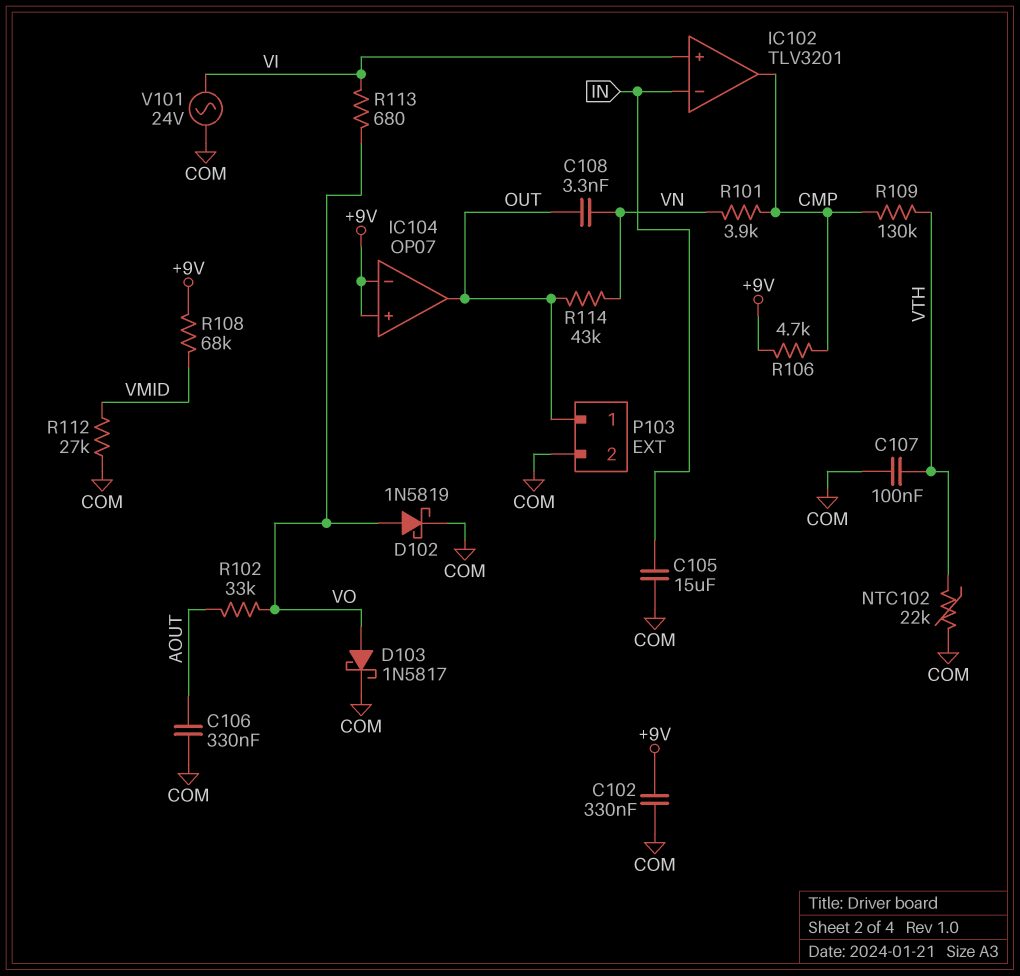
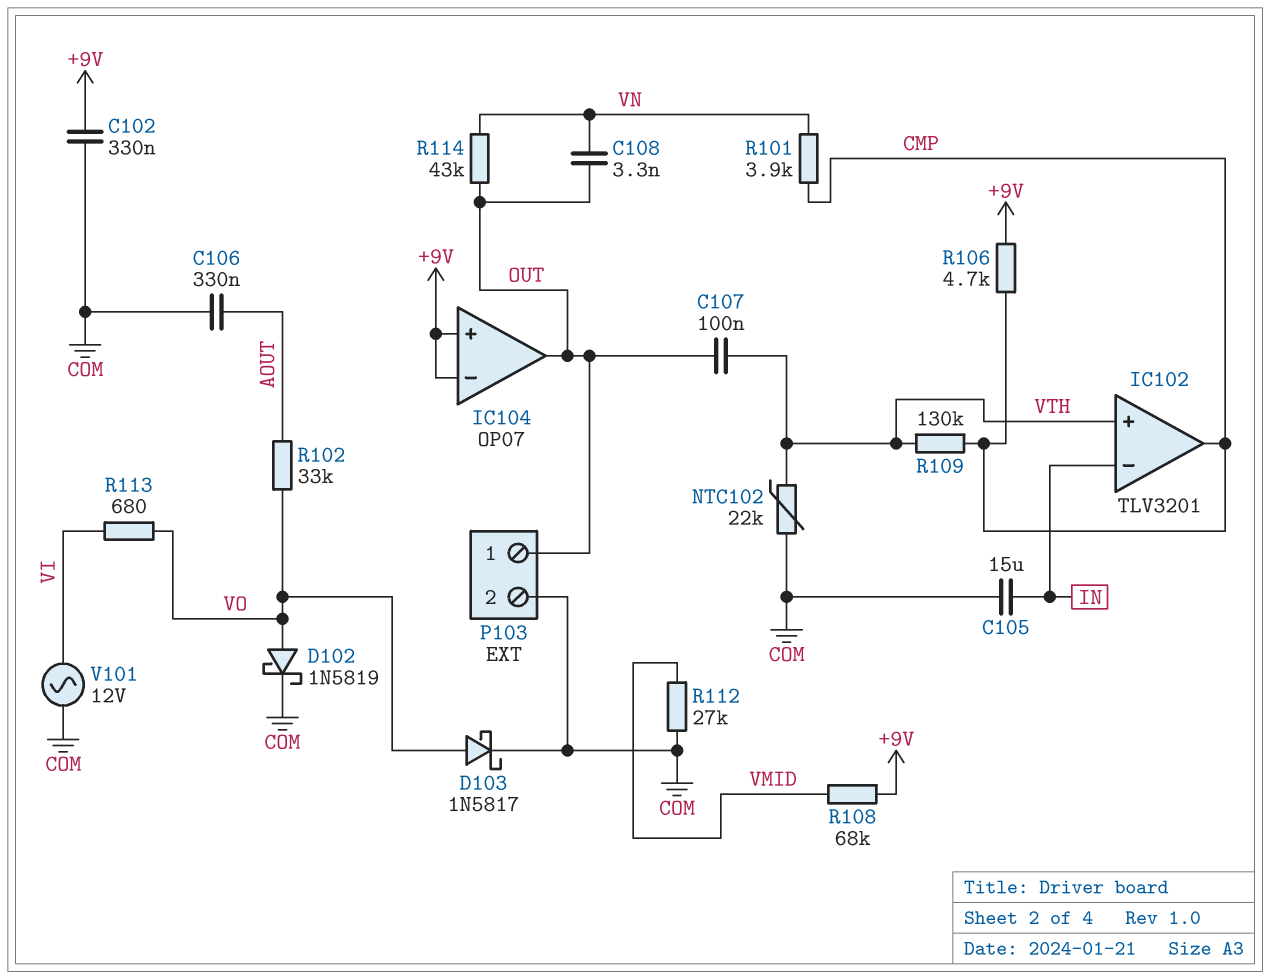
C107: 100nF (COM, VTH) -> 100nF (OUT, VTH)
IC102 pin in+: VI -> VTH
V101: AC 24V (COM, VI) -> AC 12V (COM, VI)

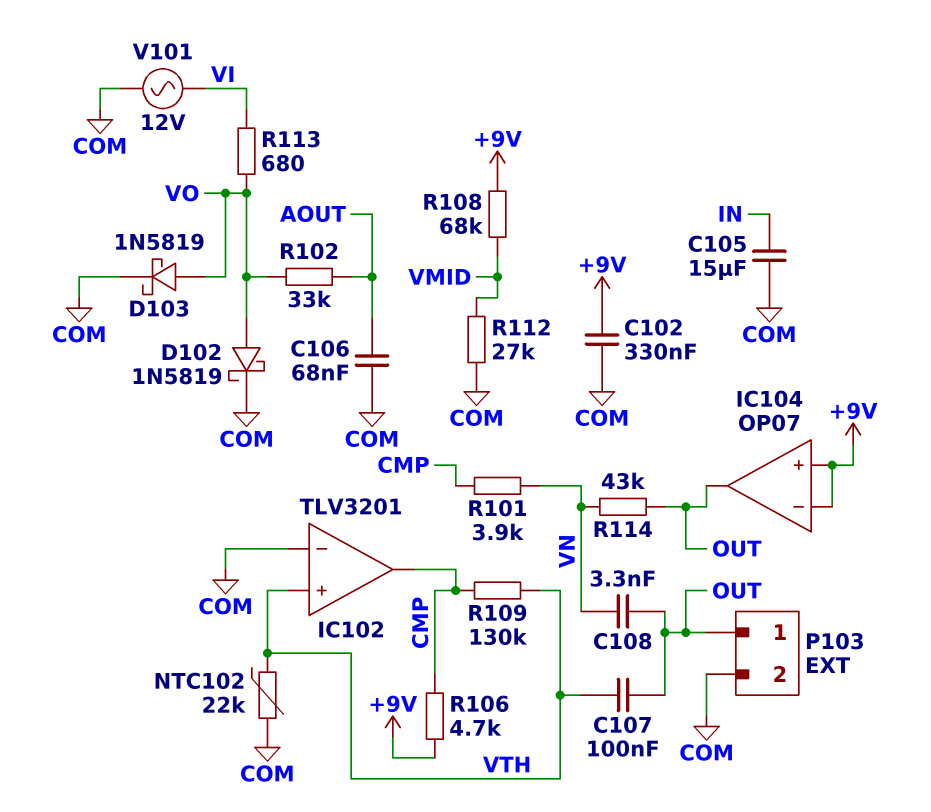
C106: 330nF (AOUT, COM) -> 68nF (AOUT, COM)
D103: schottky 1N5817 (A VO, K COM) -> schottky 1N5819 (A VO, K COM)
IC102 pin in-: IN -> COM

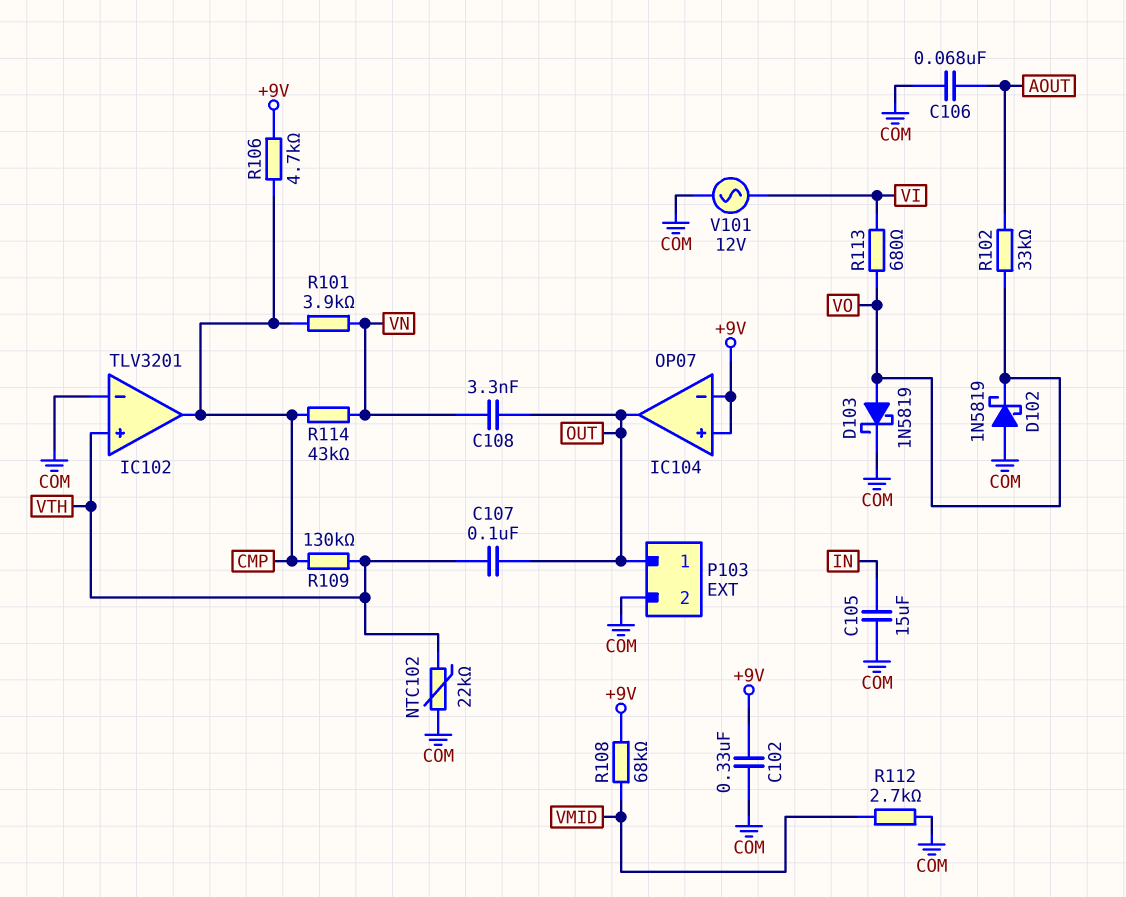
D102: schottky 1N5819 (A VO, K COM) -> schottky 1N5819 (A COM, K VO)
R112: 27k (COM, VMID) -> 2.7k (COM, VMID)
R114: 43k (OUT, VN) -> 43k (CMP, VN)

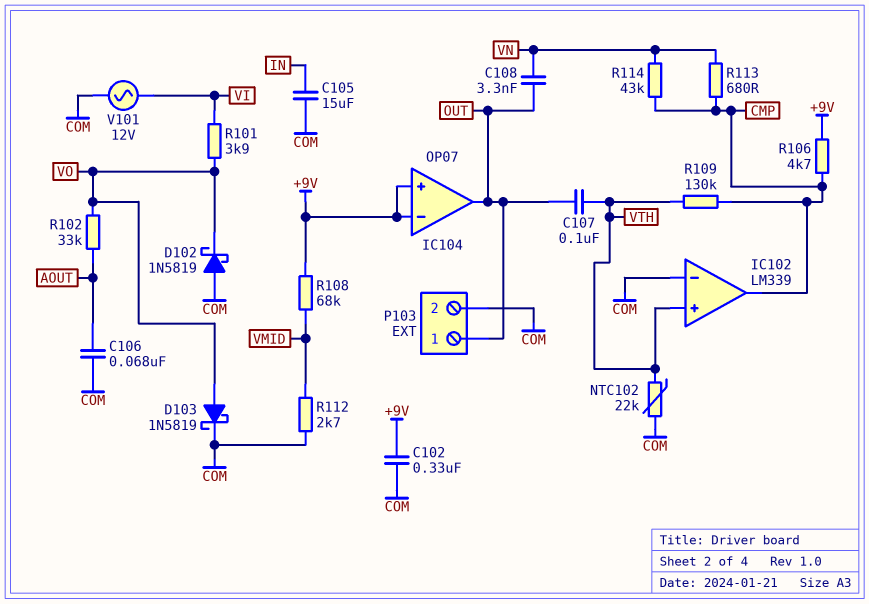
IC102: TLV3201 -> LM339
R101: 3.9k (CMP, VN) -> 3.9k (VI, VO)
R113: 680 (VI, VO) -> 680 (CMP, VN)

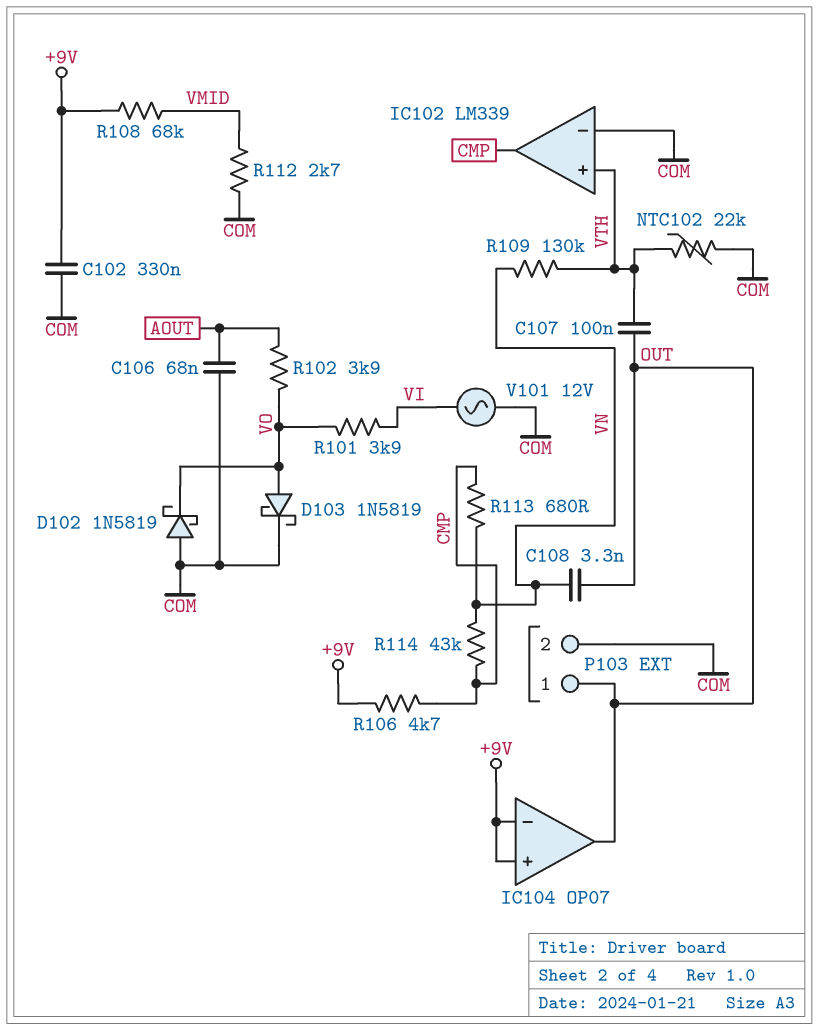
C105: 15uF (COM, IN) -> none
R102: 33k (AOUT, VO) -> 3.9k (AOUT, VO)
R109: 130k (CMP, VTH) -> 130k (VN, VTH)

